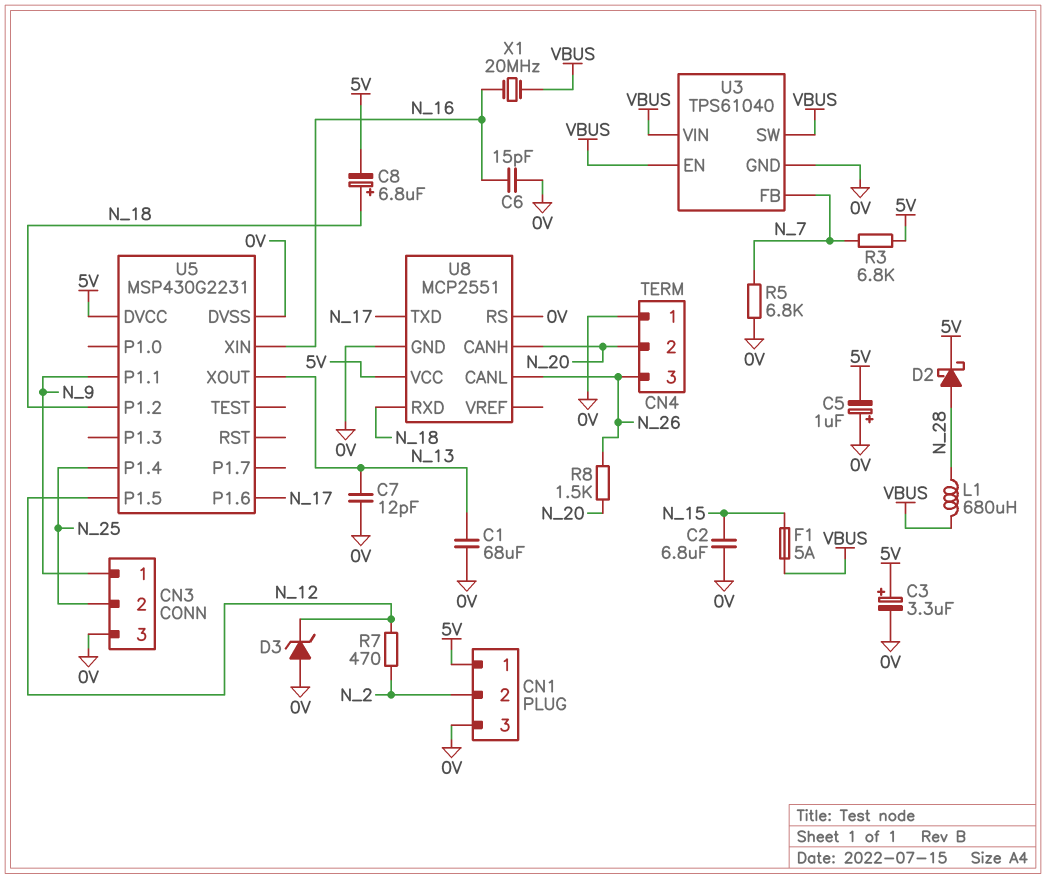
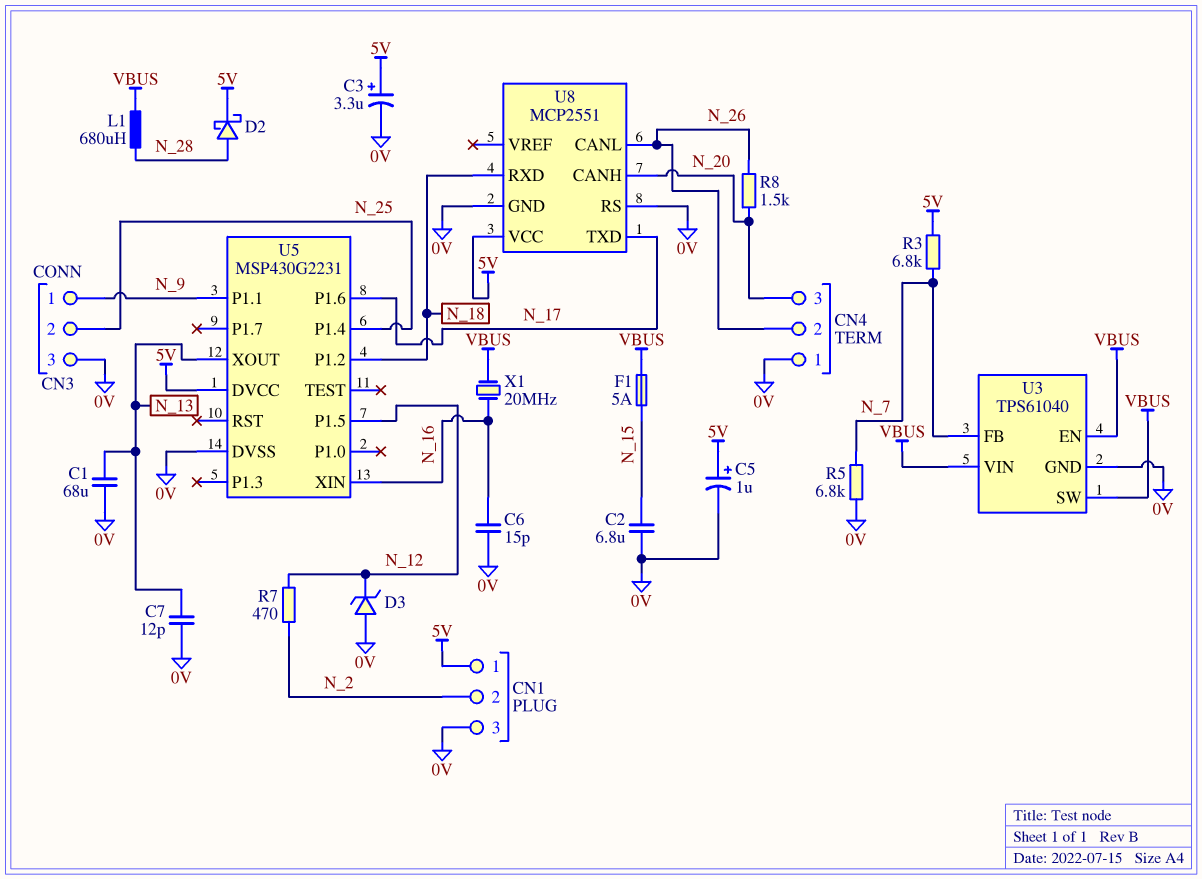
C5: 1uF (plus 0V, minus 5V) -> 1uF (plus 5V, minus 0V)
C8: 6.8uF (plus N_18, minus 5V) -> none
CN4 pin 2: N_20 -> N_26
CN4 pin 3: N_26 -> N_20

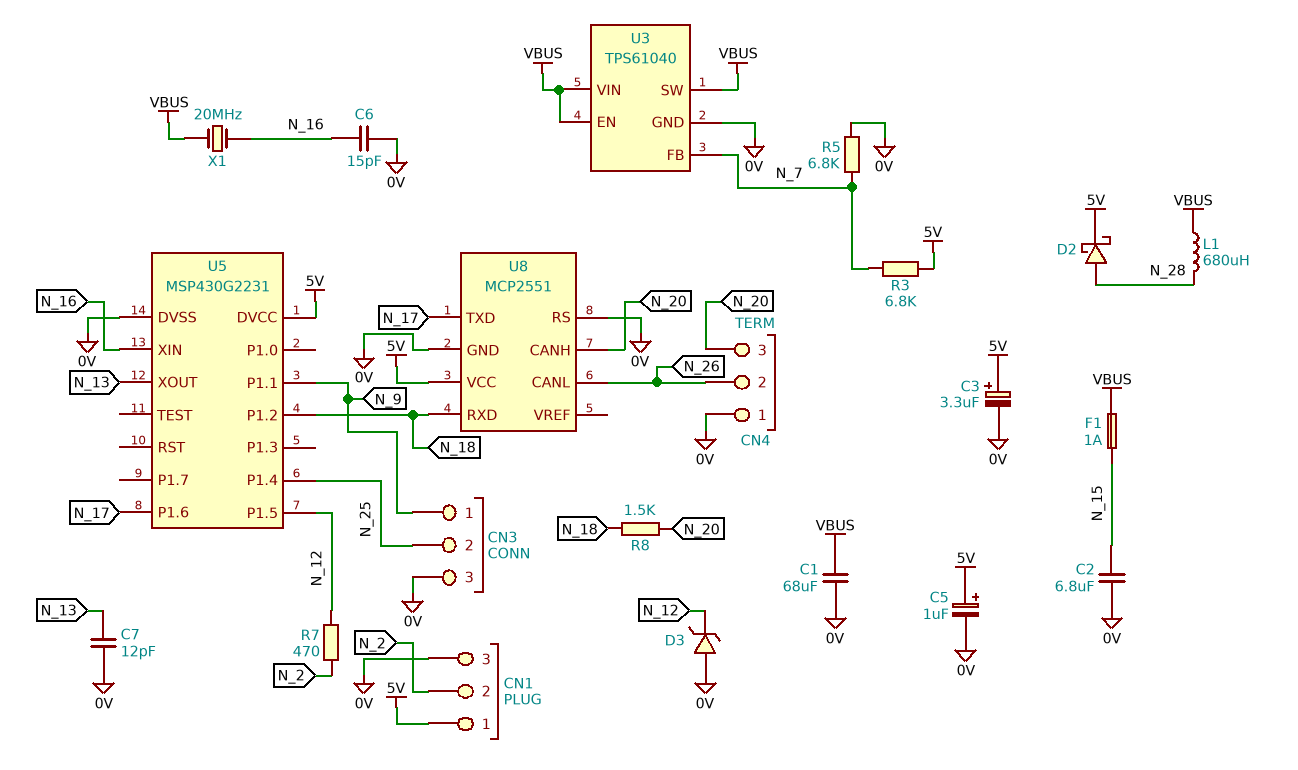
C1: 68uF (0V, N_13) -> 68uF (0V, VBUS)
F1: 5A (N_15, VBUS) -> 1A (N_15, VBUS)
R8: 1.5k (N_20, N_26) -> 1.5k (N_18, N_20)

